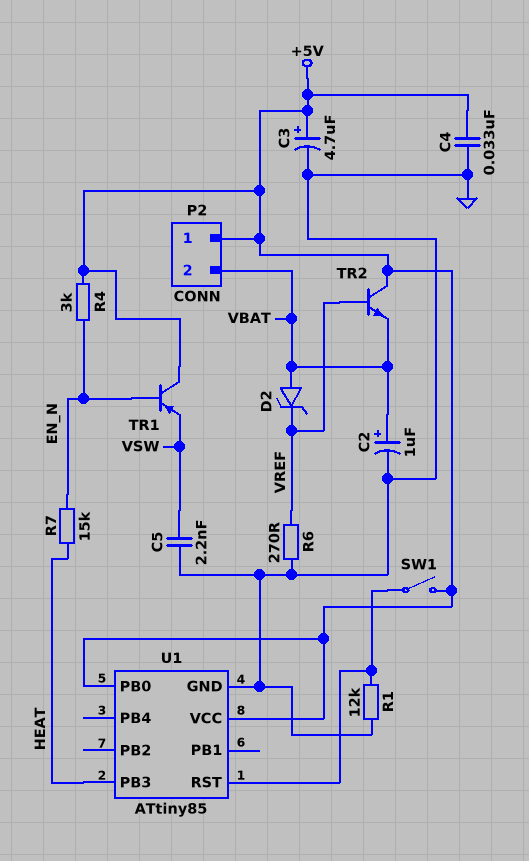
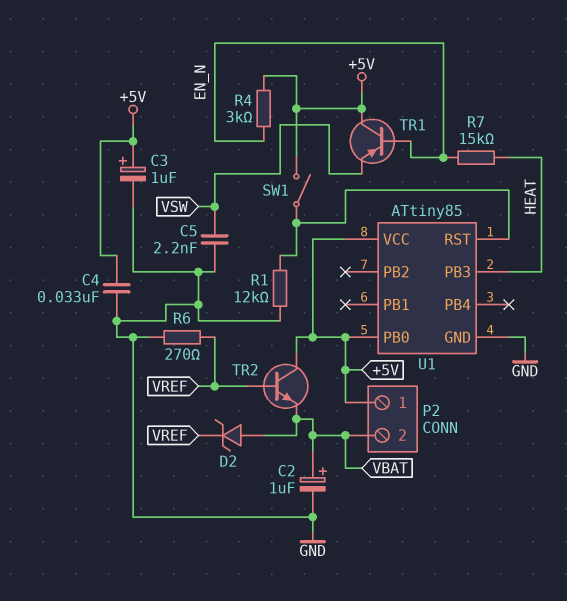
C3: 4.7uF (plus +5V, minus GND) -> 1uF (plus +5V, minus GND)

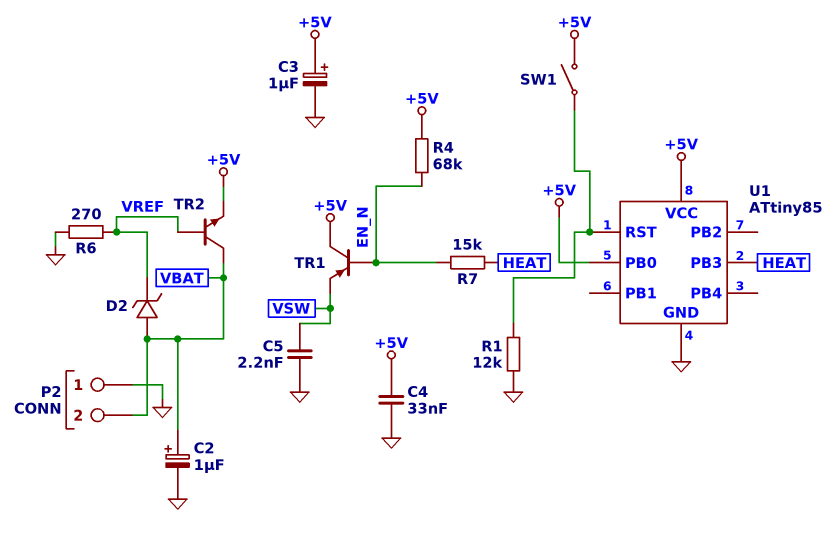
P2 pin 1: +5V -> GND
R4: 3k (+5V, EN_N) -> 68k (+5V, EN_N)
TR2: NPN (B VREF, C +5V, E VBAT) -> NPN (B VREF, C VBAT, E +5V)

